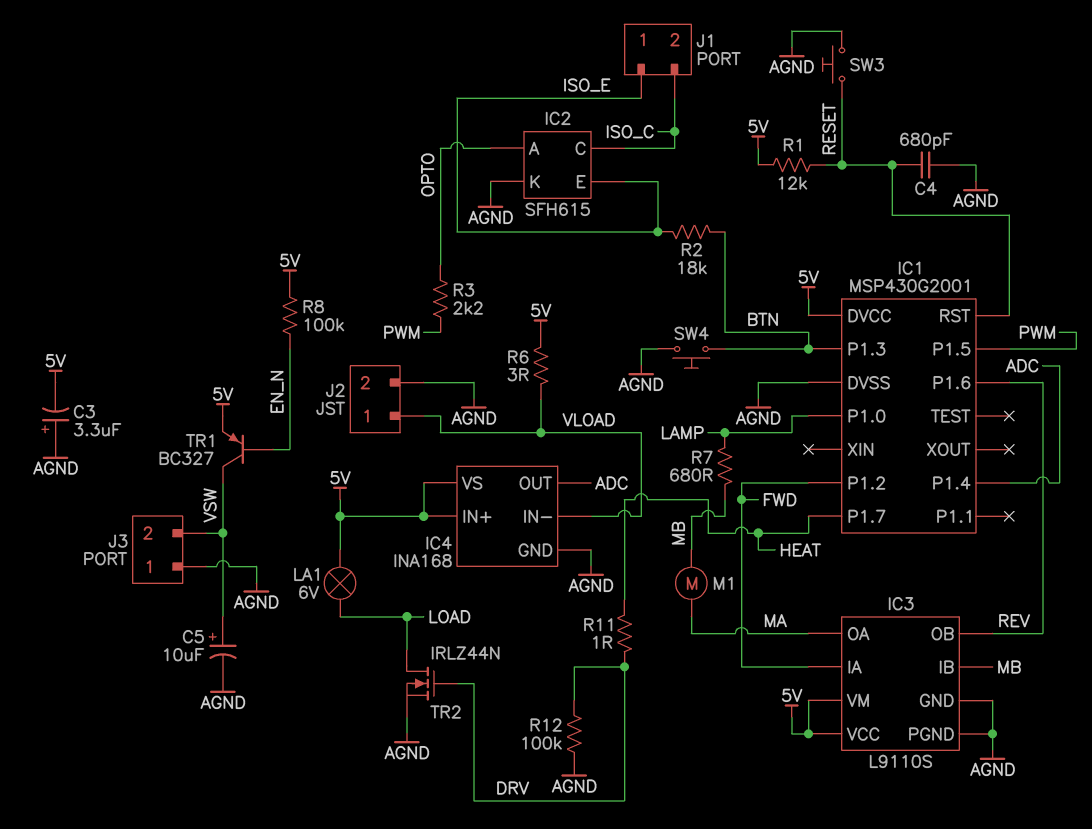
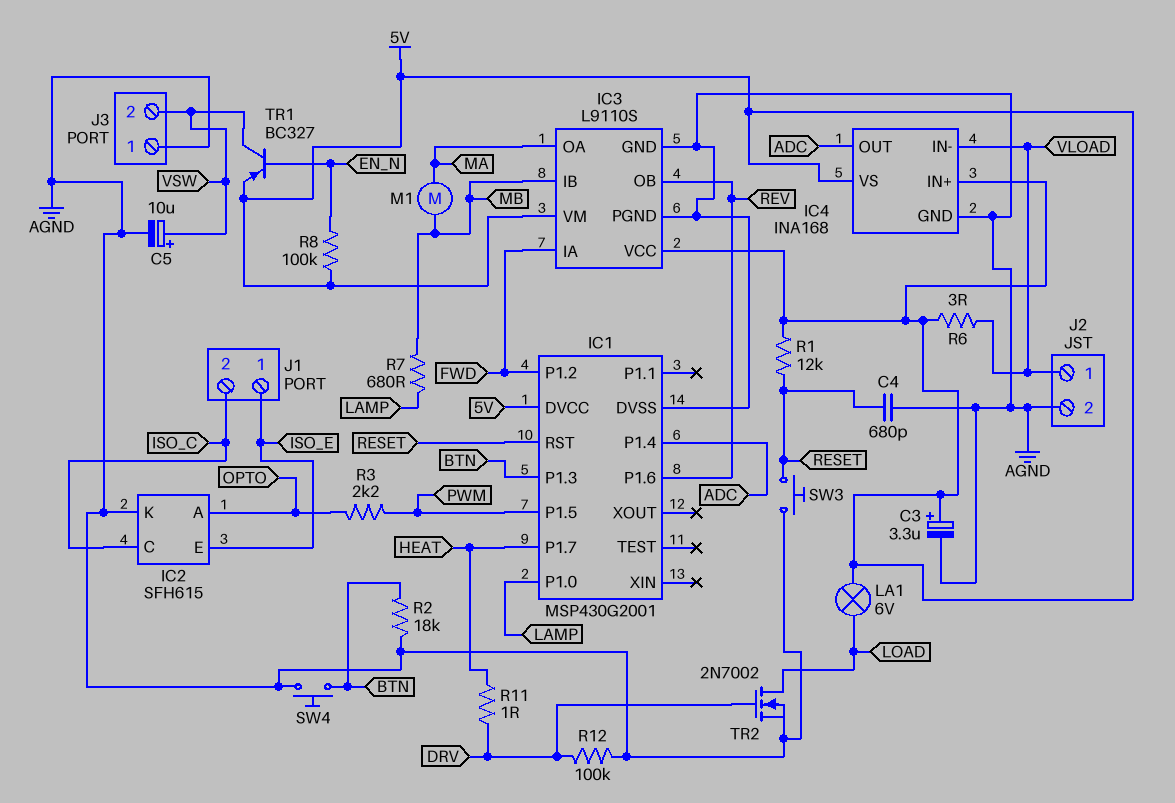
C3: 3.3uF (plus AGND, minus 5V) -> 3.3uF (plus 5V, minus AGND)
R2: 18k (BTN, ISO_E) -> 18k (AGND, BTN)
TR2: NMOS IRLZ44N (G DRV, D LOAD, S AGND) -> NMOS 2N7002 (G DRV, D LOAD, S AGND)

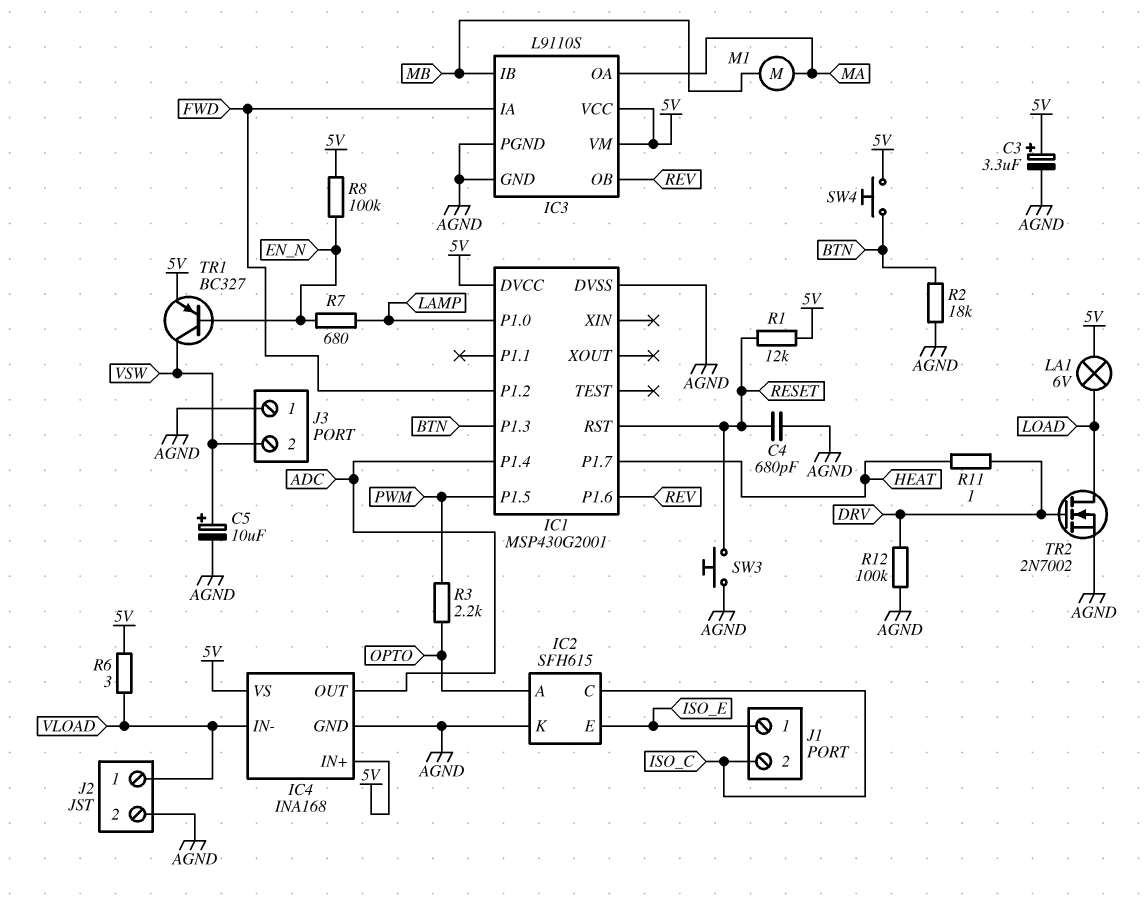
R7: 680 (LAMP, MB) -> 680 (EN_N, LAMP)
SW4: button (AGND, BTN) -> button (5V, BTN)

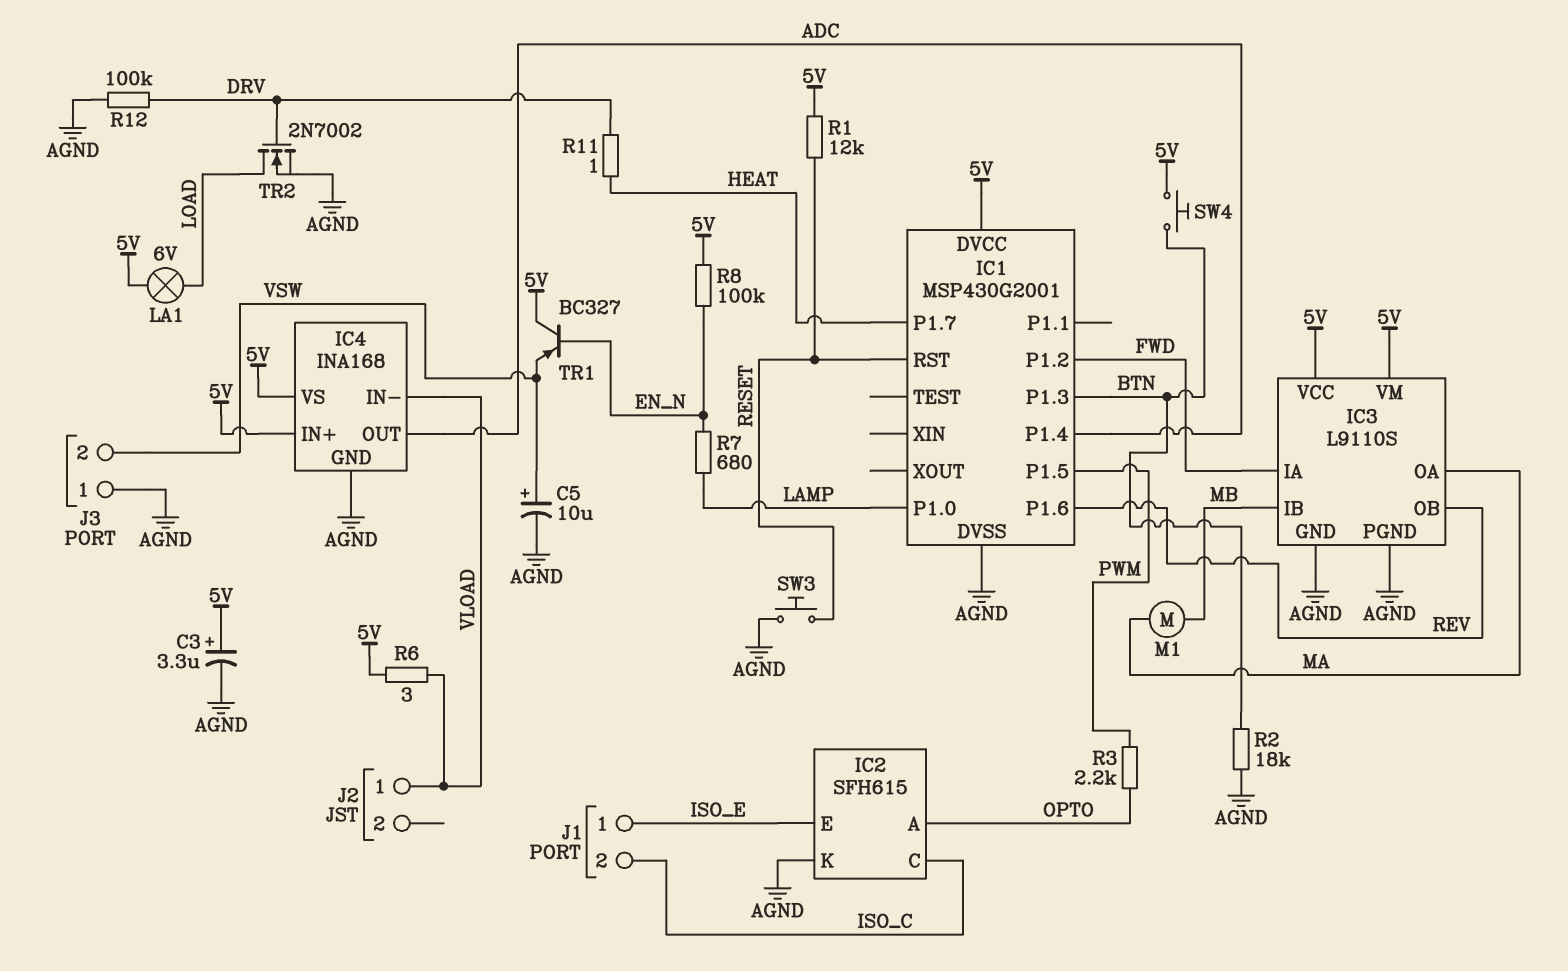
C4: 680pF (AGND, RESET) -> none
J2 pin 2: AGND -> none
TR1: PNP BC327 (B EN_N, C VSW, E 5V) -> PNP BC327 (B EN_N, C 5V, E VSW)

